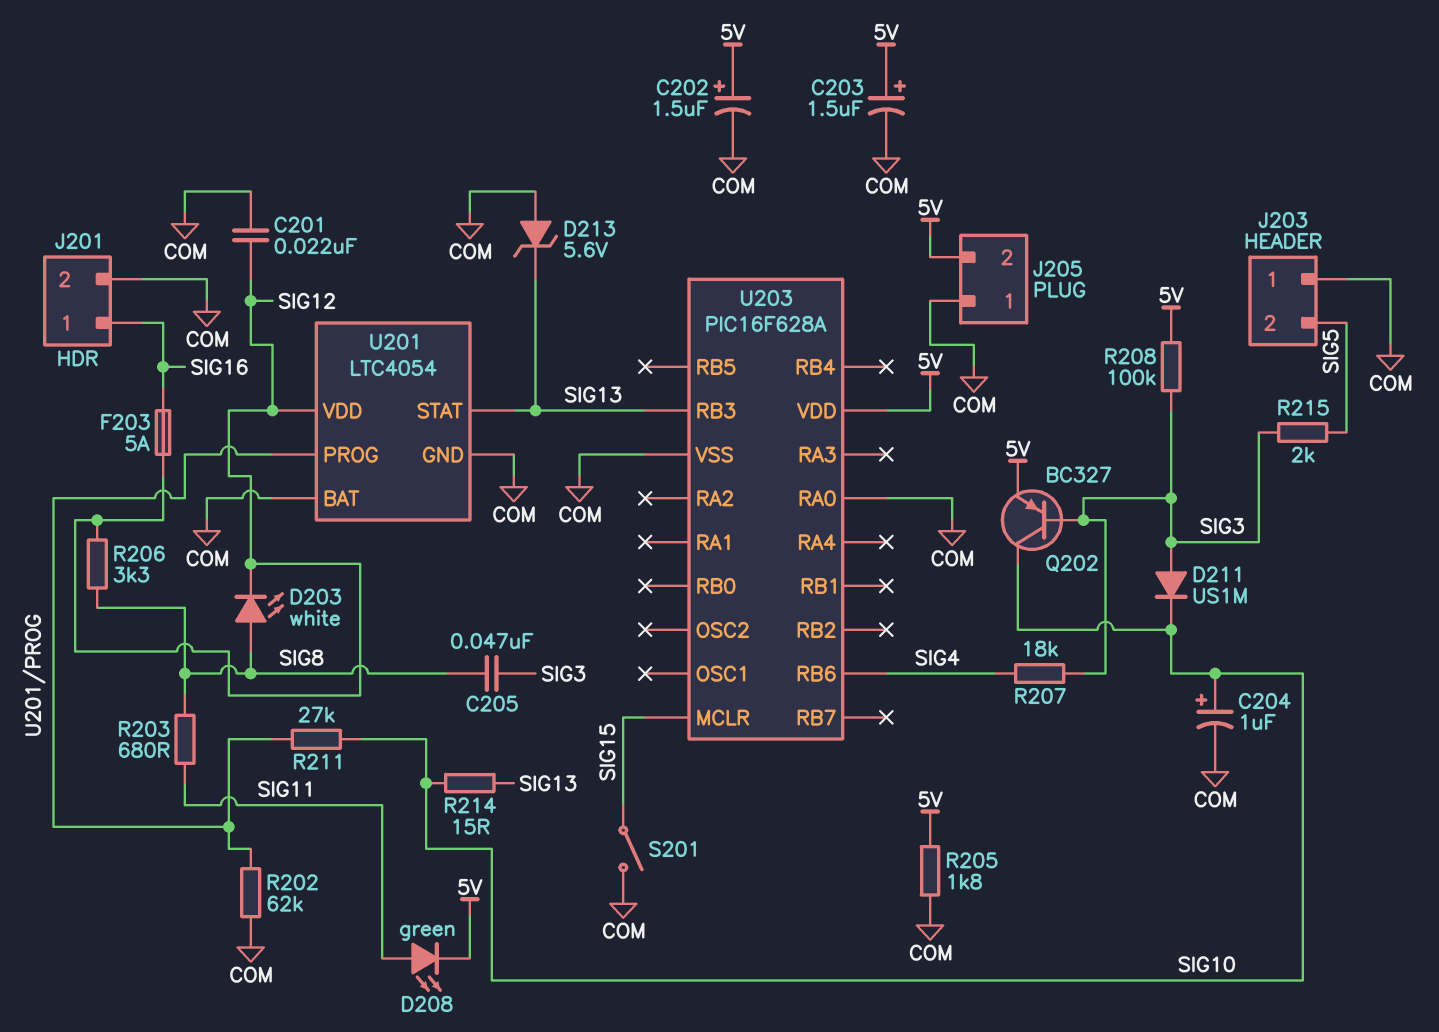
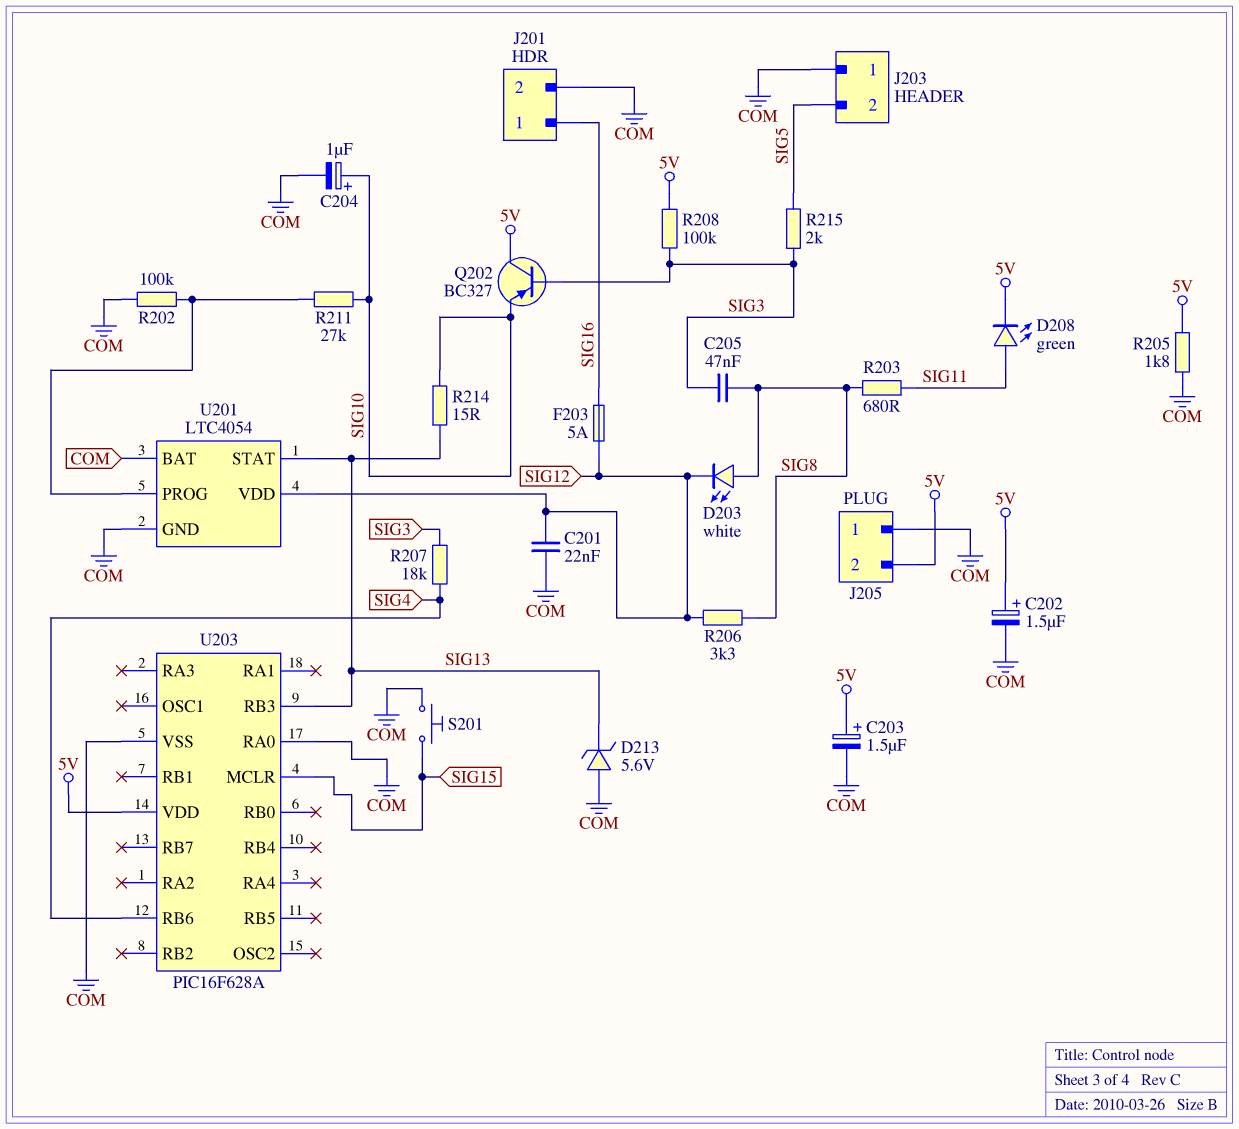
D211: diode US1M (A SIG3, K SIG10) -> none
Q202: PNP BC327 (B SIG3, C SIG10, E 5V) -> PNP BC327 (B SIG3, C 5V, E SIG10)
R202: 62k (COM, U201/PROG) -> 100k (COM, U201/PROG)
S201: switch (COM, SIG15) -> button (COM, SIG15)

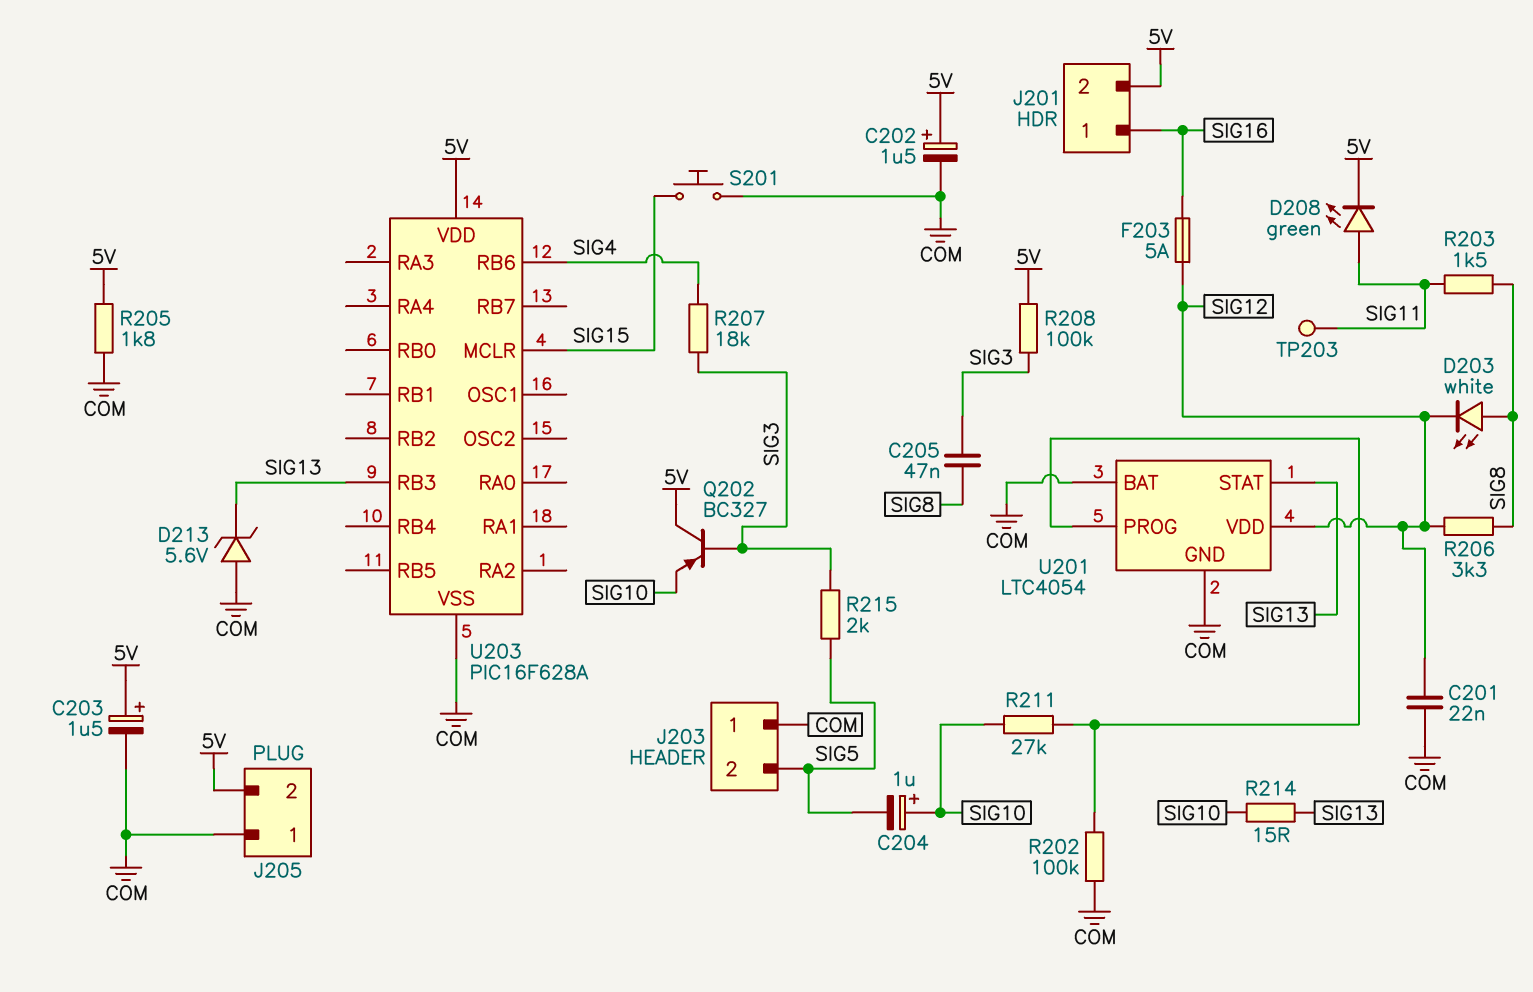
C204: 1uF (plus SIG10, minus COM) -> 1uF (plus SIG10, minus SIG5)
J201 pin 2: COM -> 5V
R203: 680 (SIG8, SIG11) -> 1.5k (SIG8, SIG11)
TP203: none -> test point (SIG11)
U203 pin RA0: COM -> none

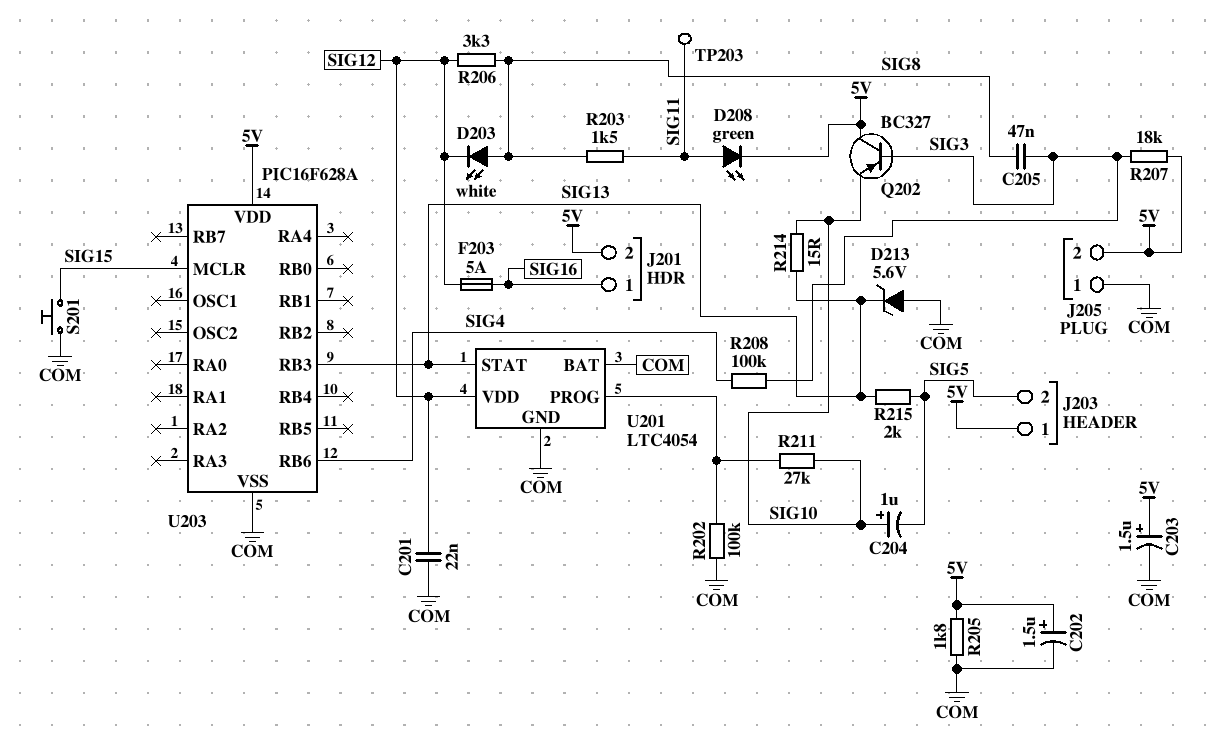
J203 pin 1: COM -> 5V
R207: 18k (SIG3, SIG4) -> 18k (5V, SIG3)
R208: 100k (5V, SIG3) -> 100k (SIG3, SIG4)
R215: 2k (SIG3, SIG5) -> 2k (SIG5, SIG13)

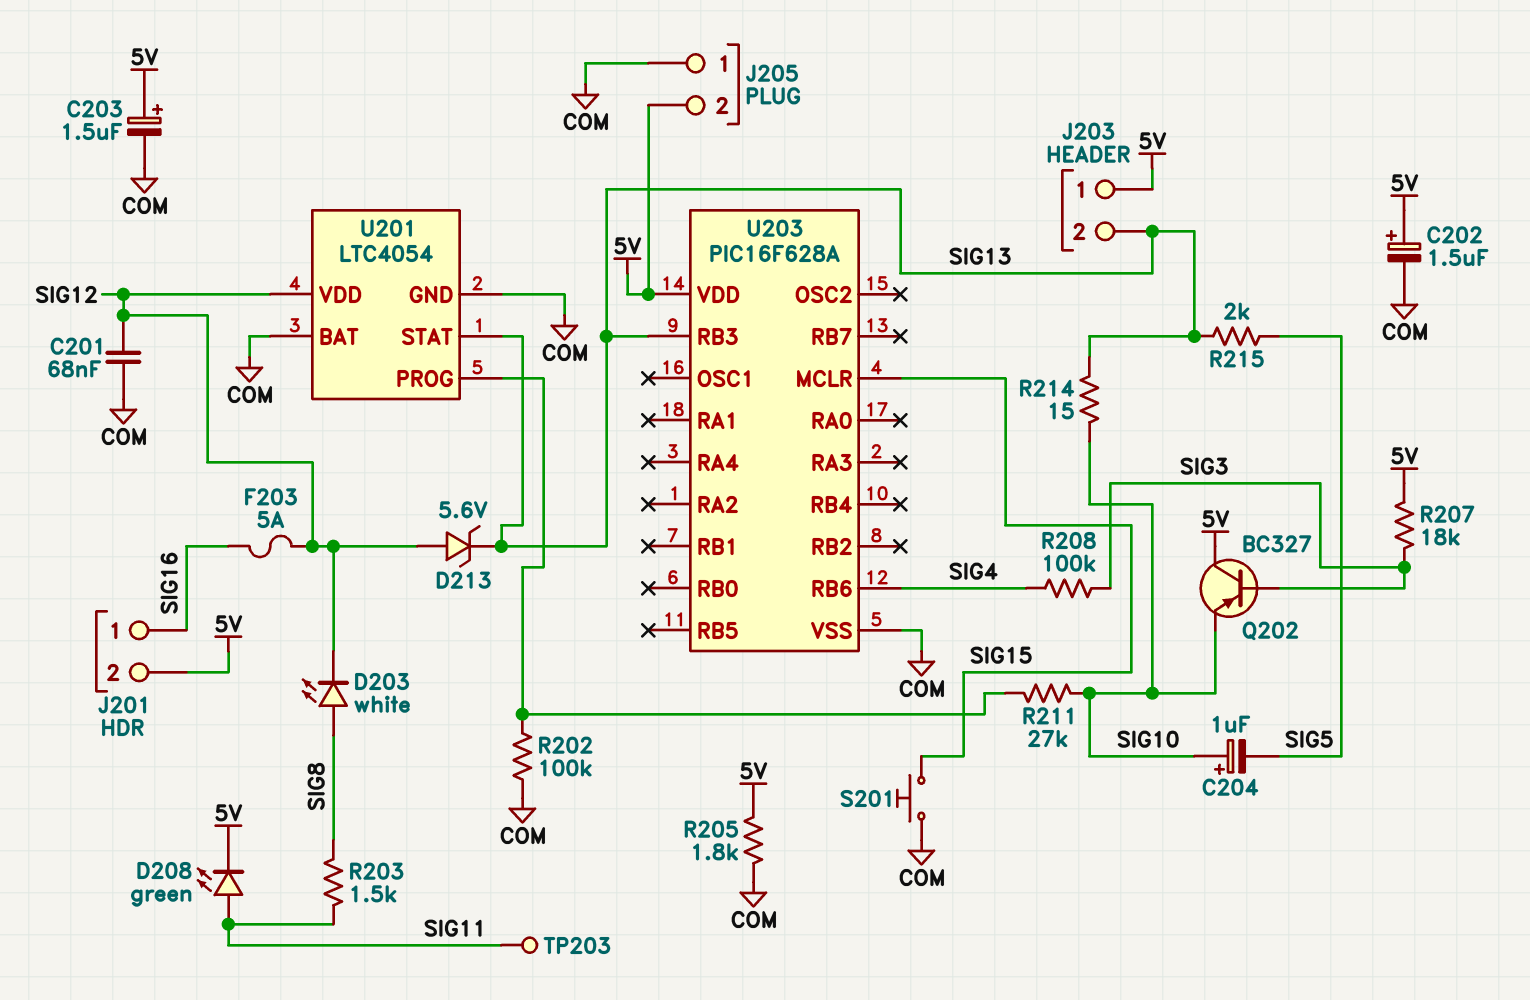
C201: 22nF (COM, SIG12) -> 68nF (COM, SIG12)
C205: 47nF (SIG3, SIG8) -> none
D213: zener 5.6V (A COM, K SIG13) -> zener 5.6V (A SIG12, K SIG13)
J203 pin 2: SIG5 -> SIG13
R206: 3.3k (SIG8, SIG12) -> none

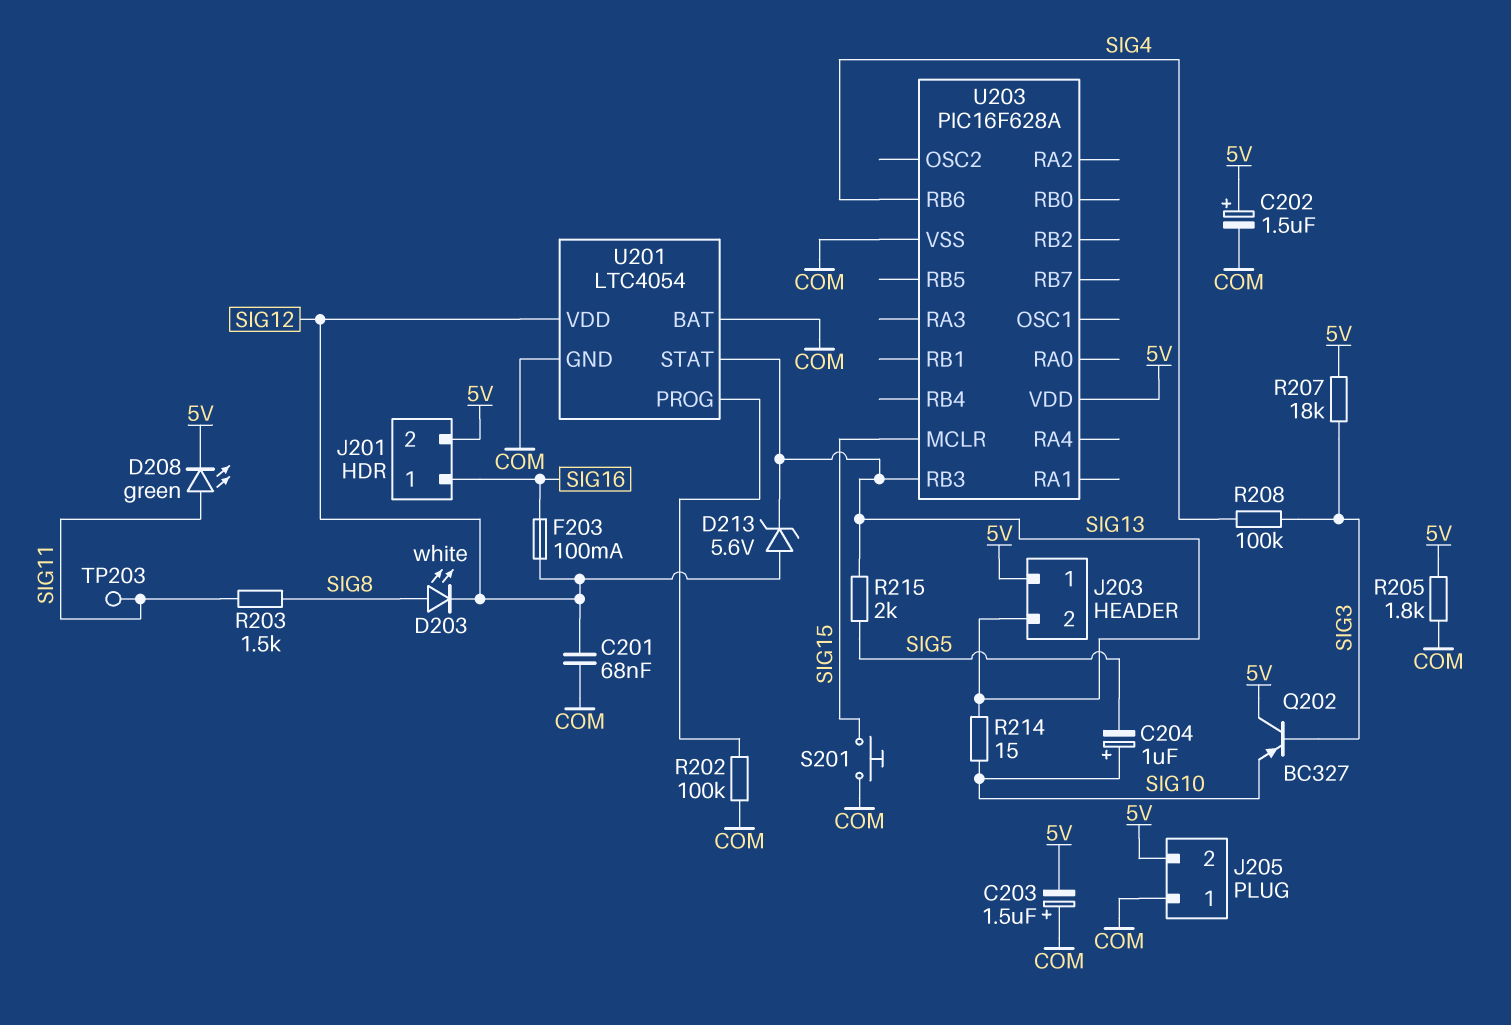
C203: 1.5uF (plus 5V, minus COM) -> 1.5uF (plus COM, minus 5V)
F203: 5A (SIG12, SIG16) -> 100mA (SIG12, SIG16)
R211: 27k (SIG10, U201/PROG) -> none

